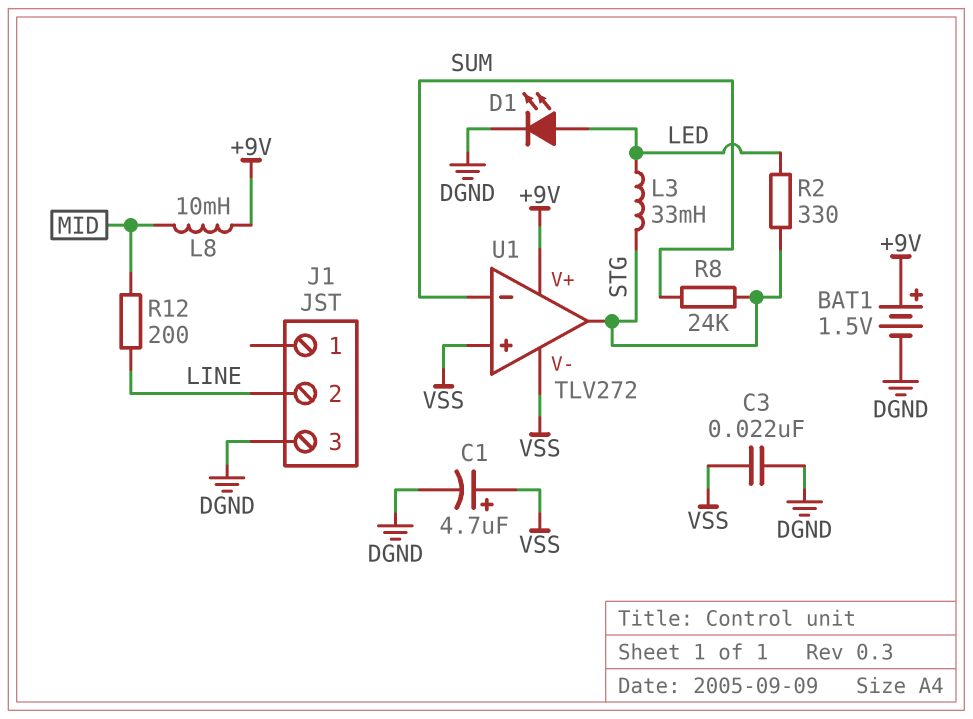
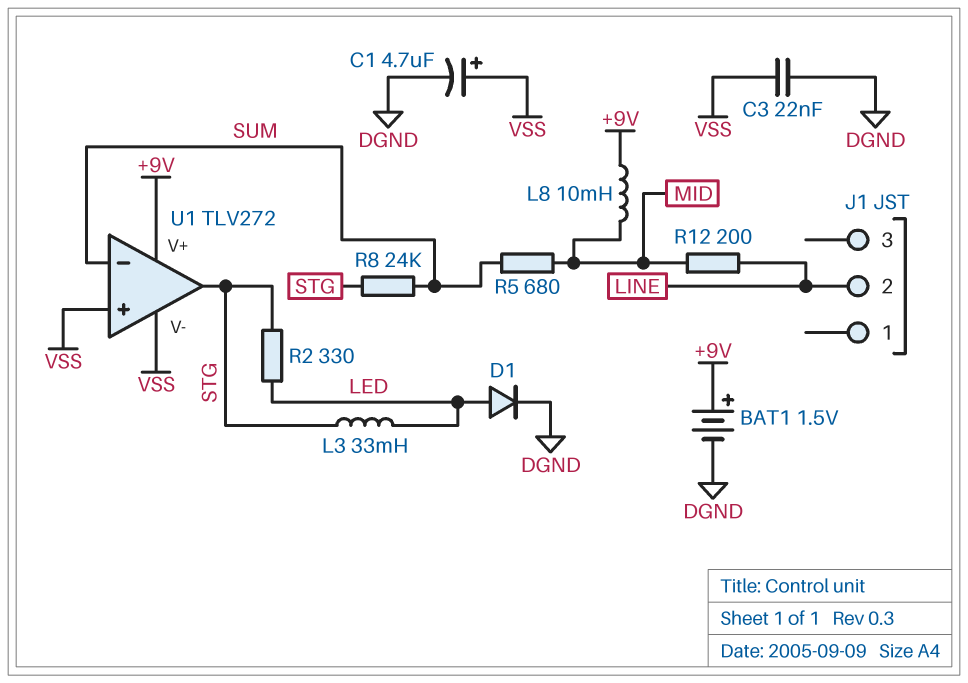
D1: LED (A LED, K DGND) -> diode (A LED, K DGND)
J1 pin 3: DGND -> none
R5: none -> 680 (MID, SUM)

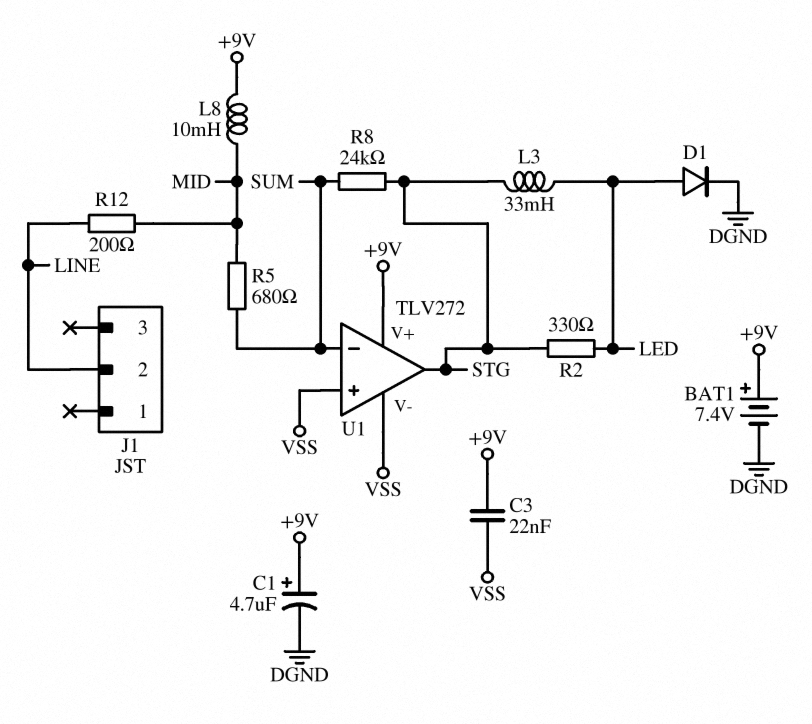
BAT1: 1.5V (plus +9V, minus DGND) -> 7.4V (plus +9V, minus DGND)
C1: 4.7uF (plus VSS, minus DGND) -> 4.7uF (plus +9V, minus DGND)
C3: 22nF (DGND, VSS) -> 22nF (+9V, VSS)

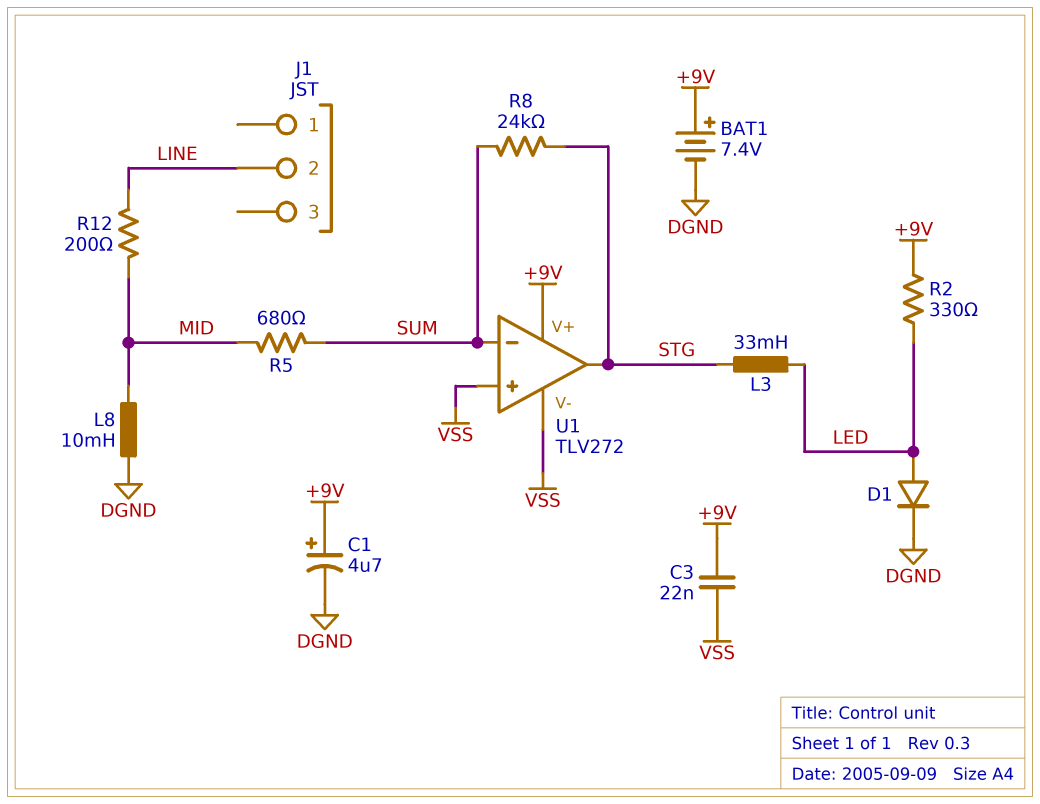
L8: 10mH (+9V, MID) -> 10mH (DGND, MID)
R2: 330 (LED, STG) -> 330 (+9V, LED)

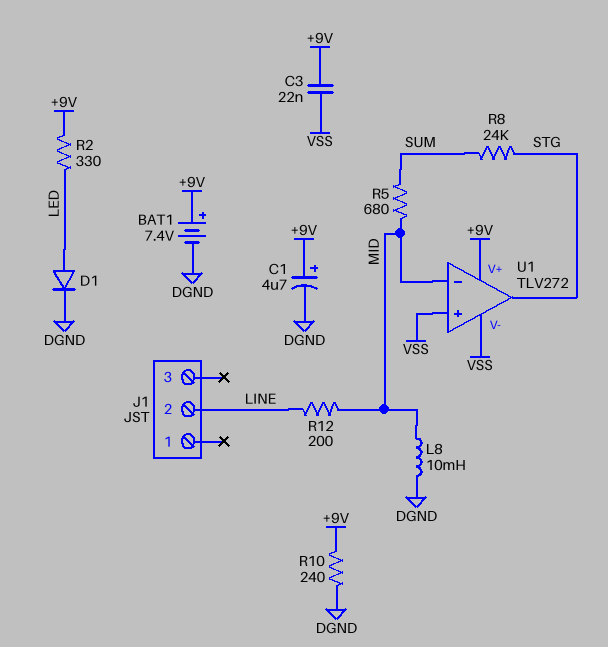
L3: 33mH (LED, STG) -> none
R10: none -> 240 (+9V, DGND)
U1 pin in-: SUM -> MID

